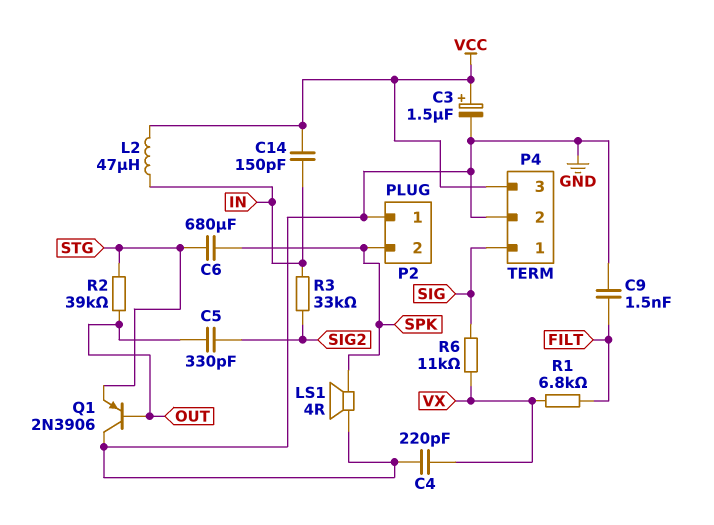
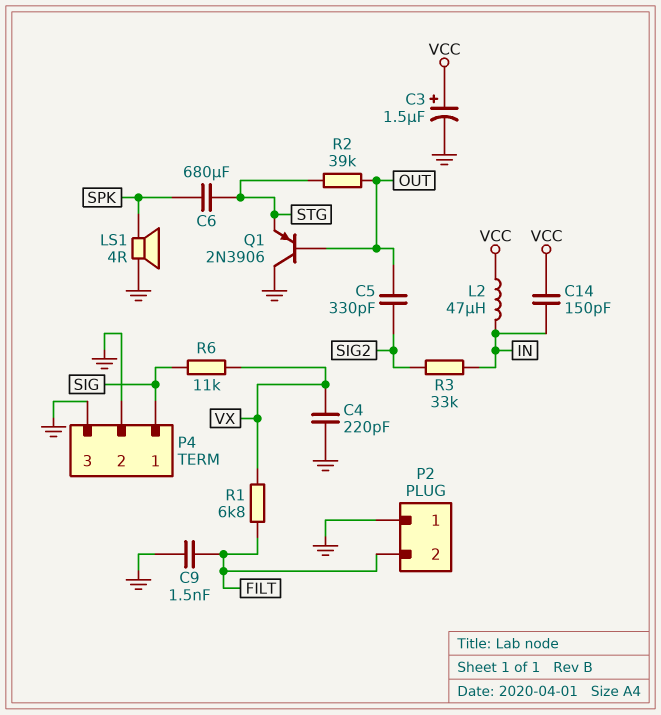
P2 pin 2: SPK -> FILT
P4 pin 3: VCC -> GND

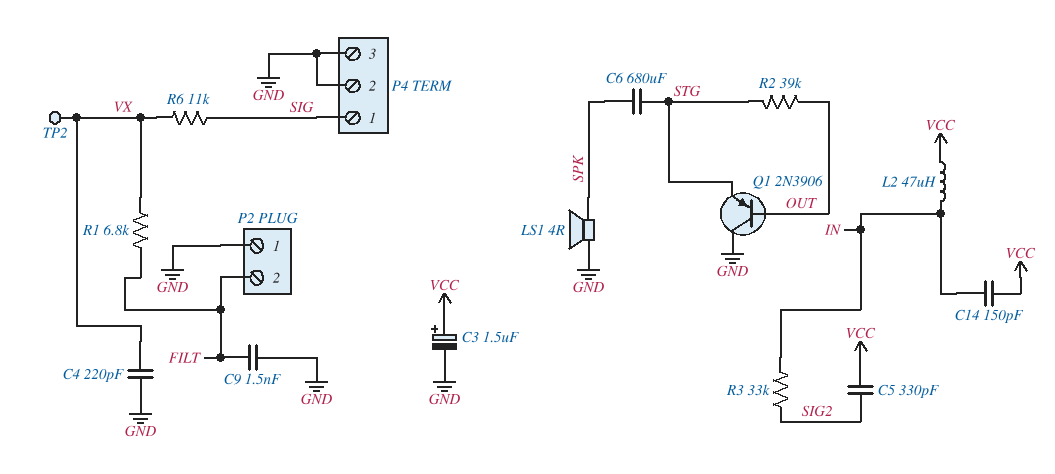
C5: 330pF (OUT, SIG2) -> 330pF (SIG2, VCC)
TP2: none -> test point (VX)

